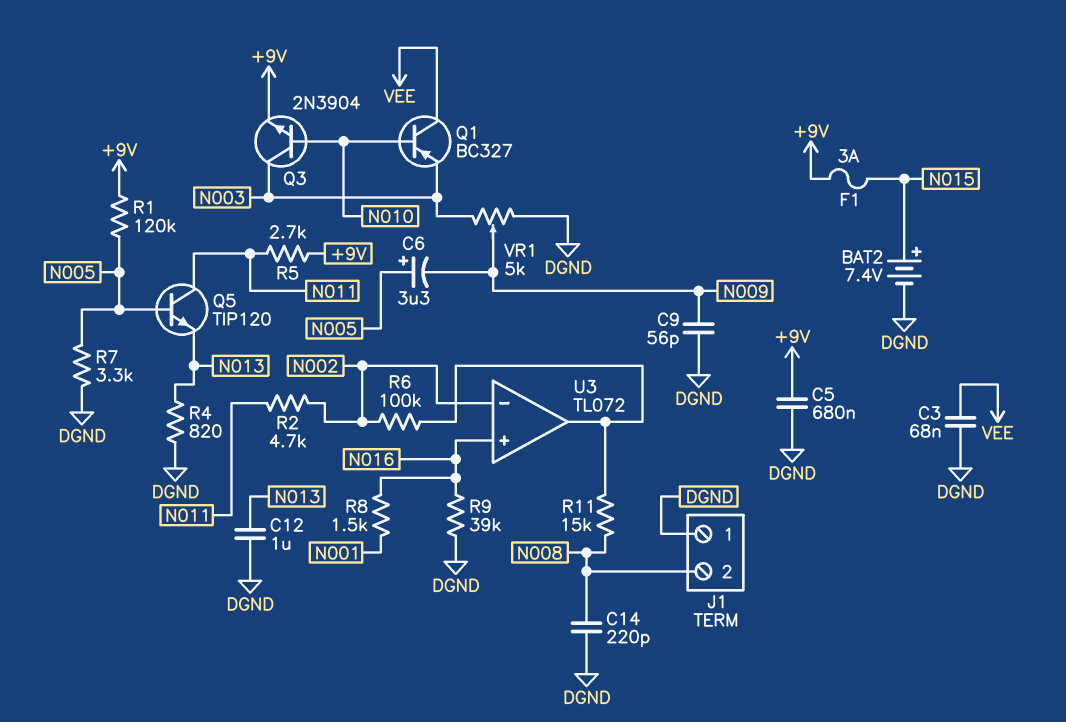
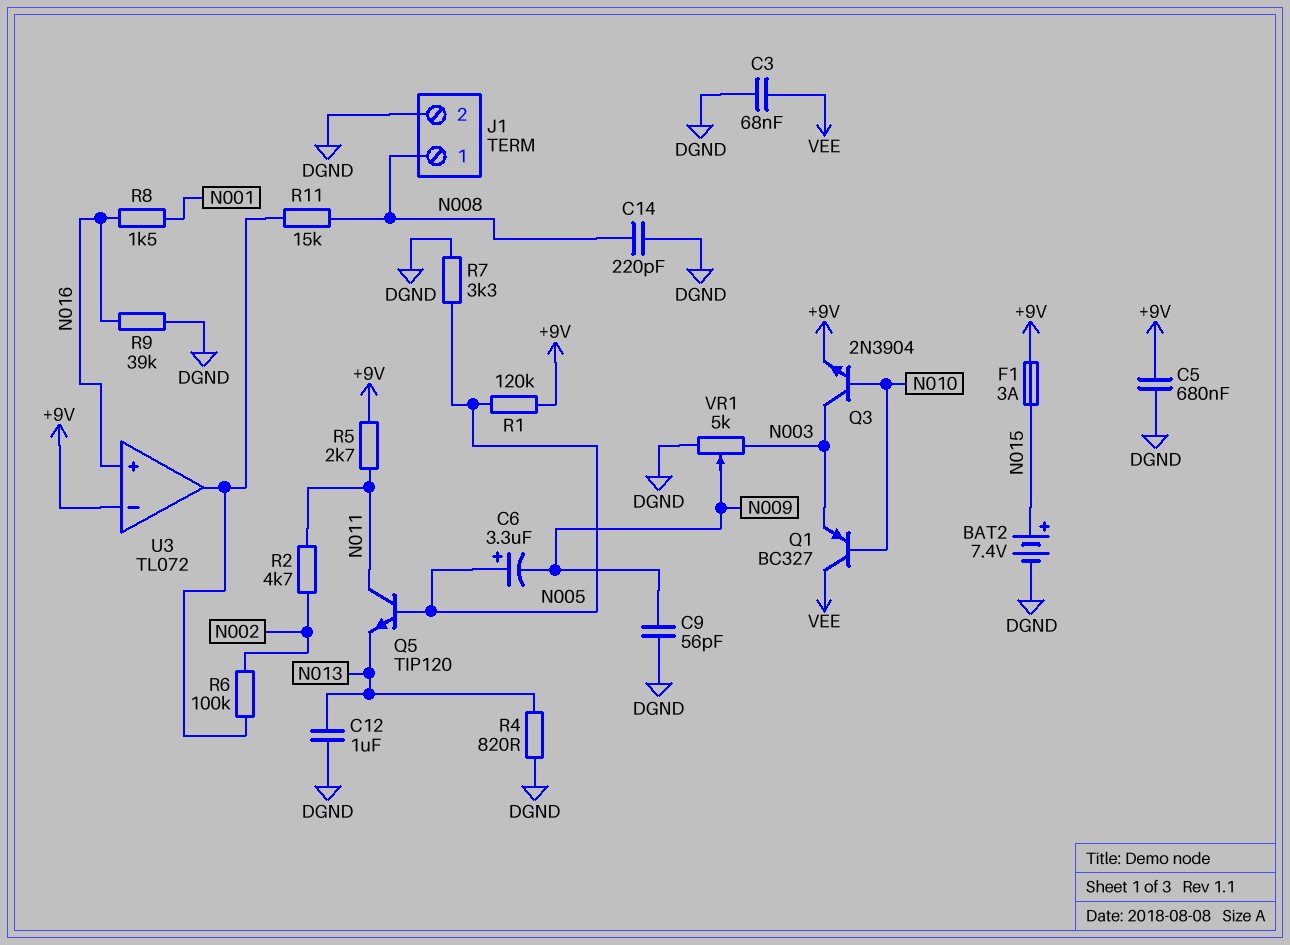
J1 pin 1: DGND -> N008
J1 pin 2: N008 -> DGND
U3 pin in-: N002 -> +9V

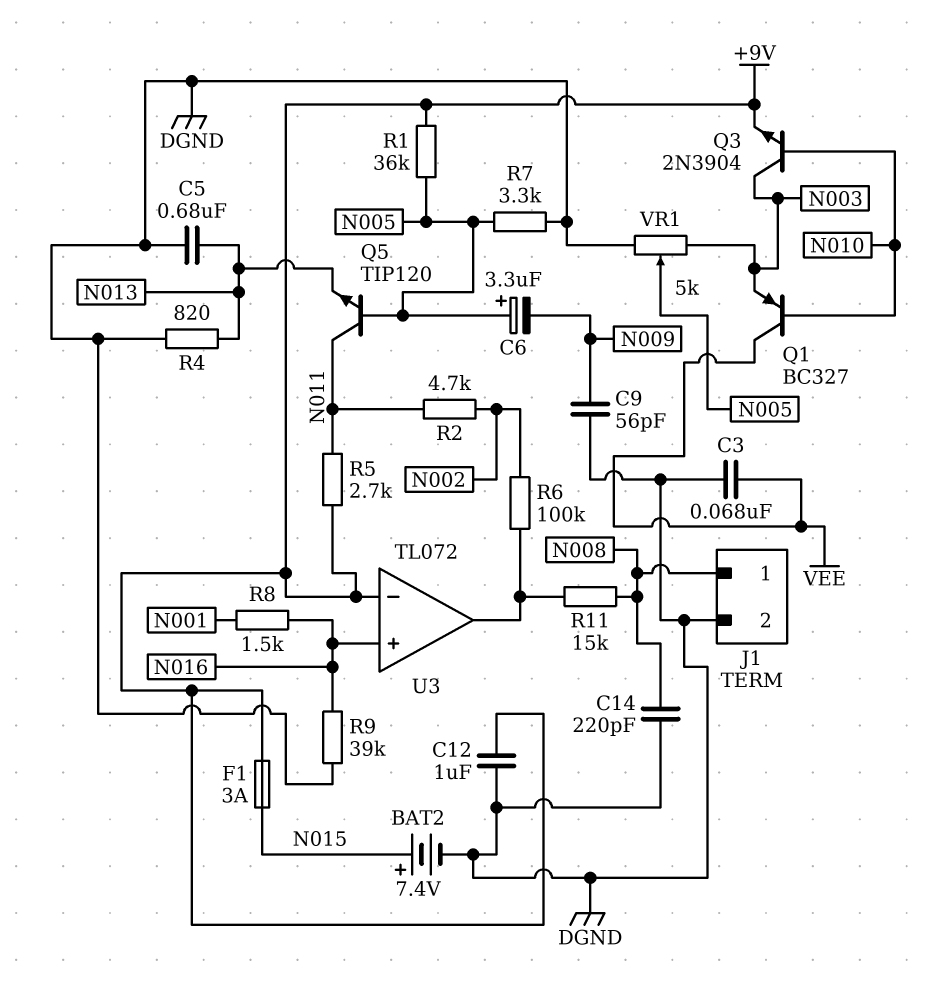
C5: 680nF (+9V, DGND) -> 680nF (DGND, N013)
C12: 1uF (DGND, N013) -> 1uF (+9V, DGND)
R1: 120k (+9V, N005) -> 36k (+9V, N005)
VR1: 5k (DGND, N003, wiper N009) -> 5k (DGND, N003, wiper N005)

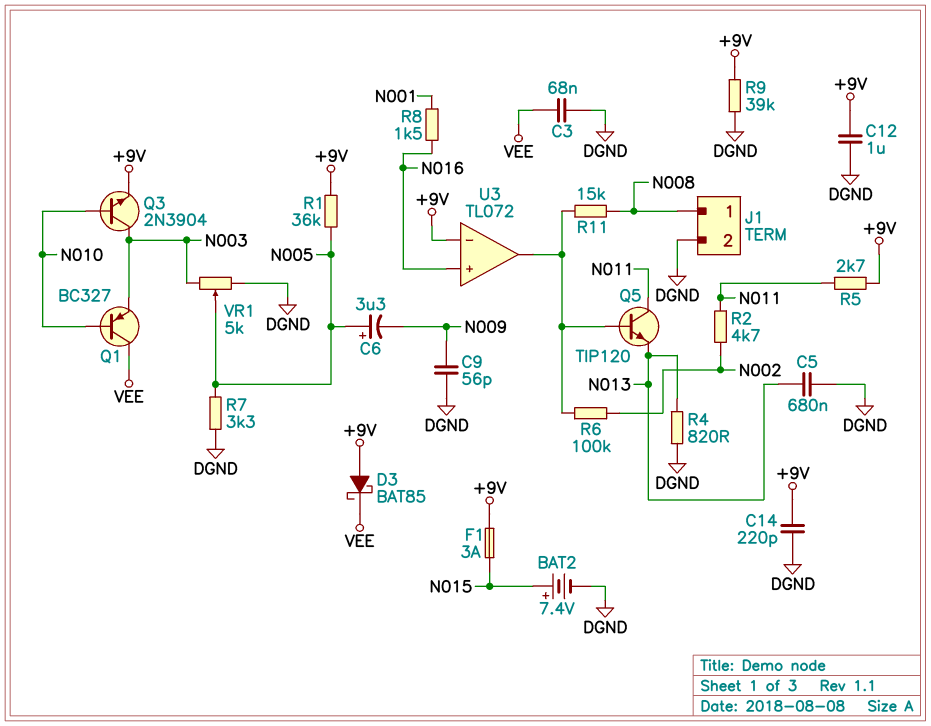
C14: 220pF (DGND, N008) -> 220pF (+9V, DGND)
D3: none -> schottky BAT85 (A +9V, K VEE)
Q5: NPN TIP120 (B N005, C N011, E N013) -> NPN TIP120 (B U3/out, C N011, E N013)
R9: 39k (DGND, N016) -> 39k (+9V, DGND)

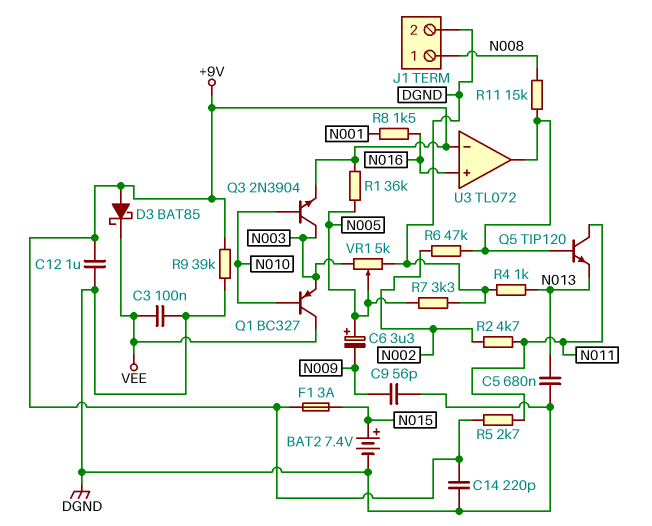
C3: 68nF (DGND, VEE) -> 100nF (DGND, VEE)
R4: 820 (DGND, N013) -> 1k (DGND, N013)
R6: 100k (N002, U3/out) -> 47k (N002, U3/out)

